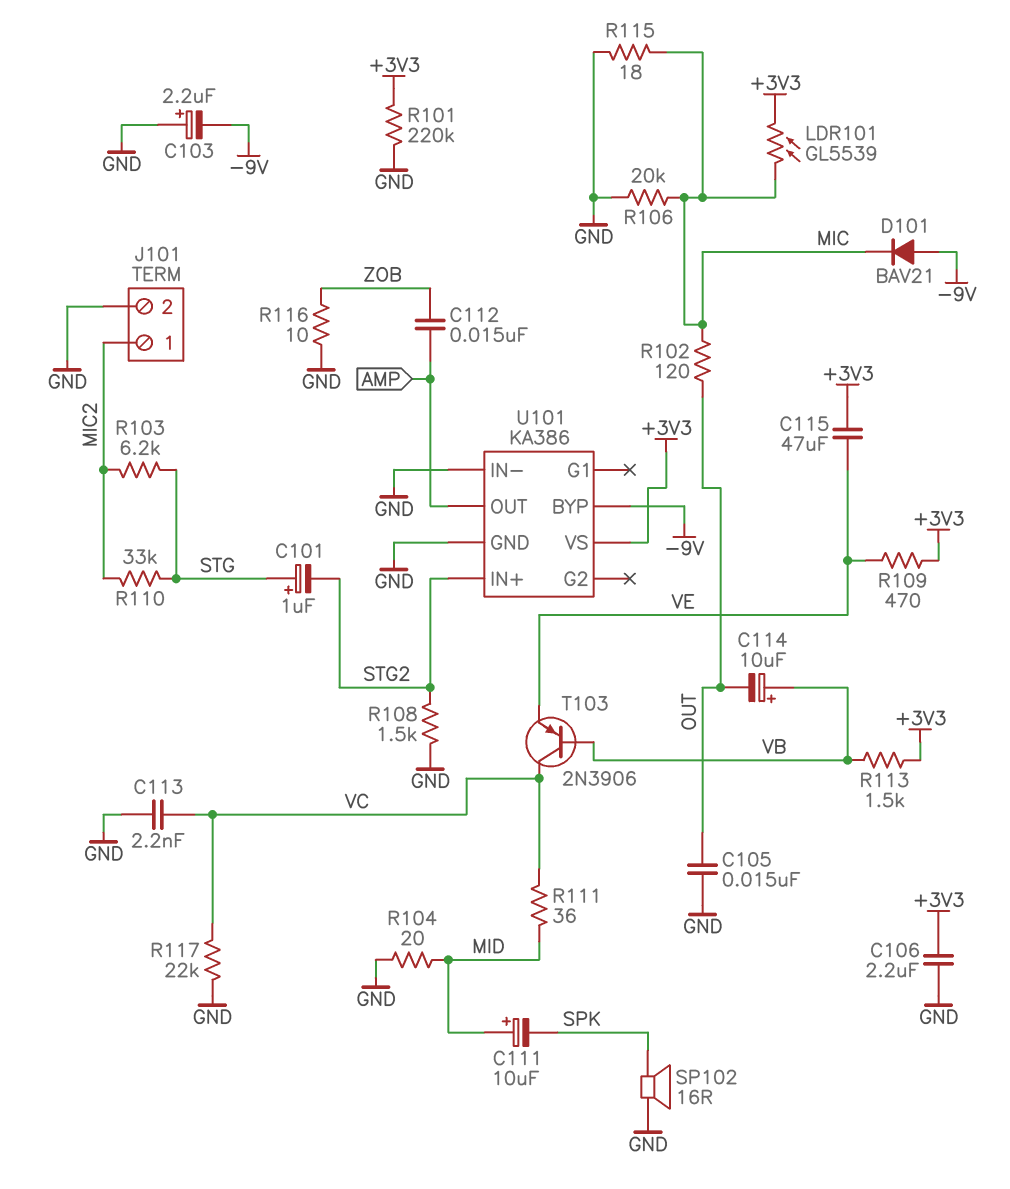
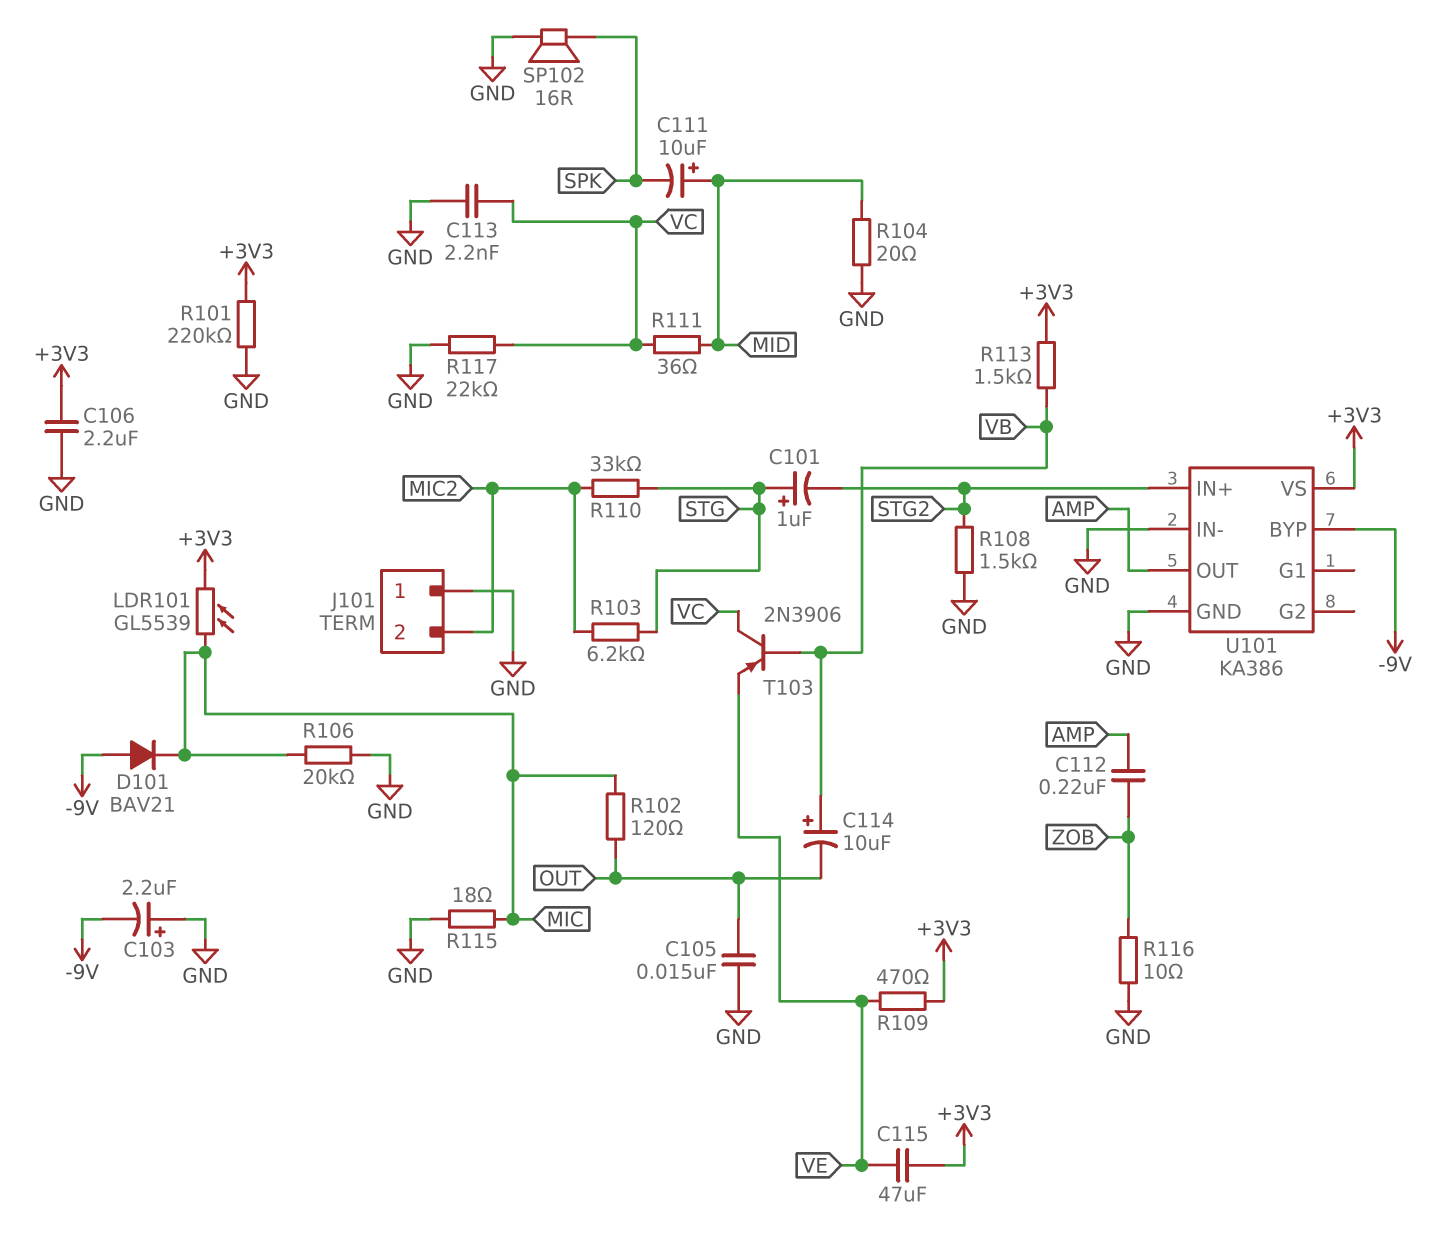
C112: 15nF (AMP, ZOB) -> 220nF (AMP, ZOB)
J101 pin 1: MIC2 -> GND
J101 pin 2: GND -> MIC2

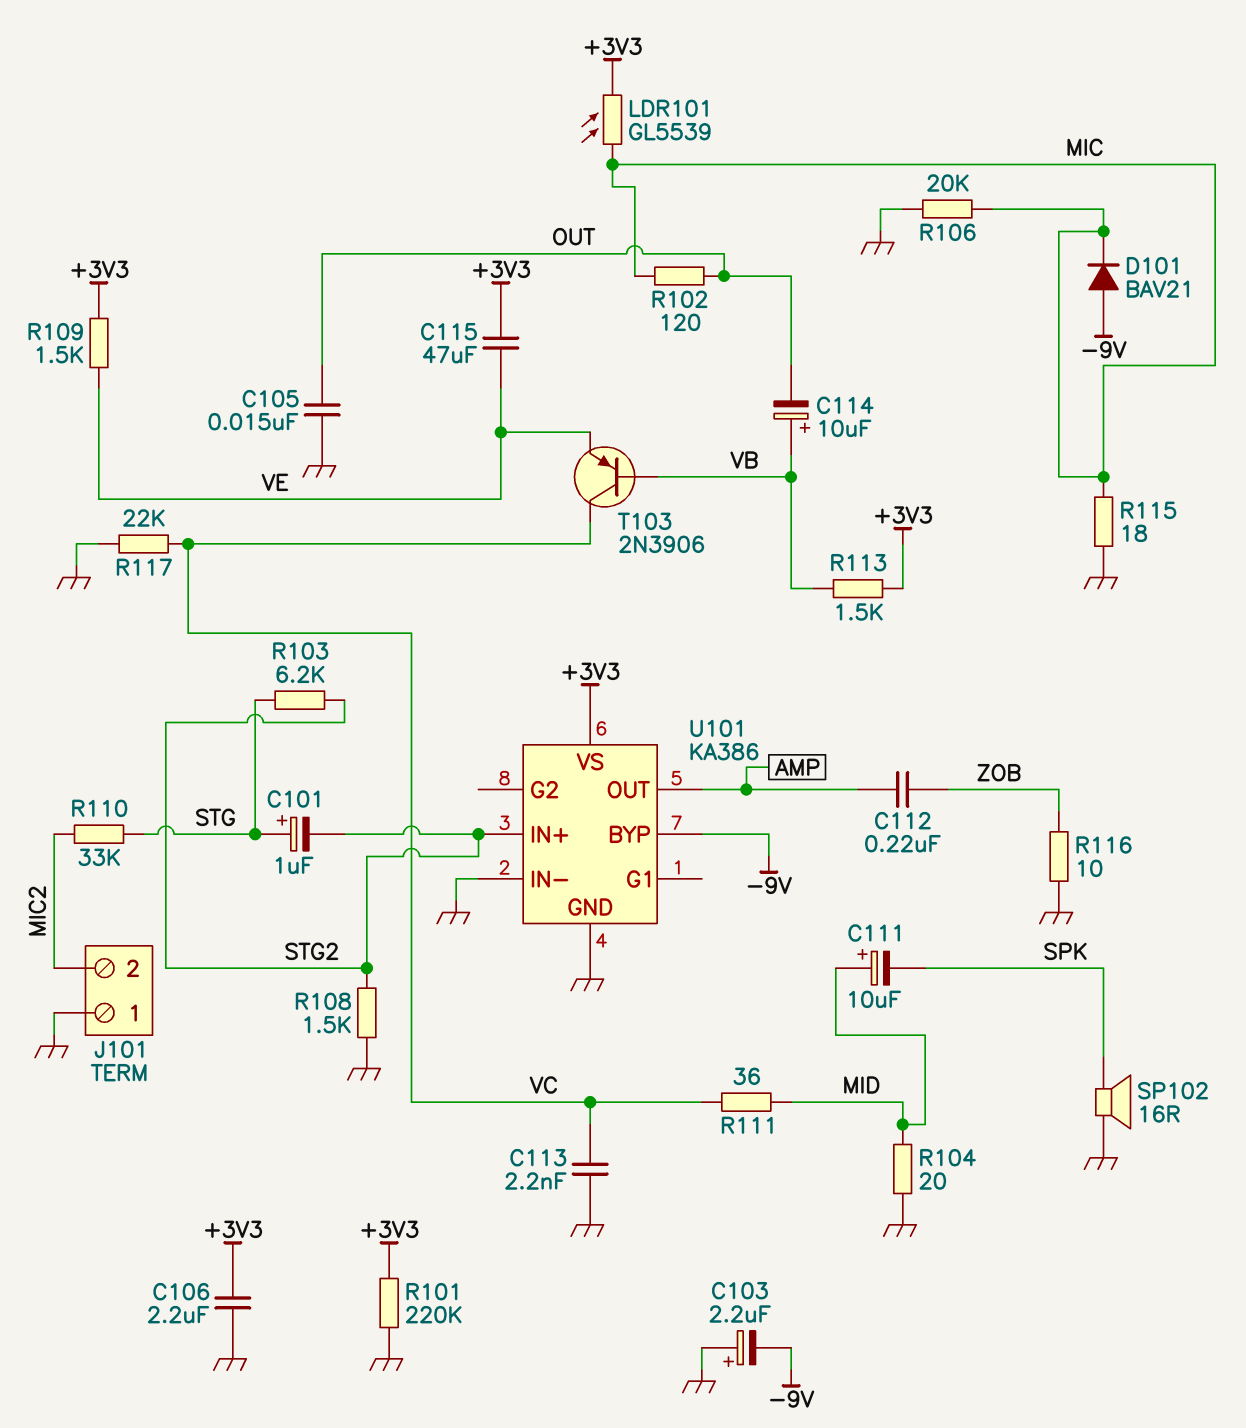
R103: 6.2k (MIC2, STG) -> 6.2k (STG, STG2)
R109: 470 (+3V3, VE) -> 1.5k (+3V3, VE)

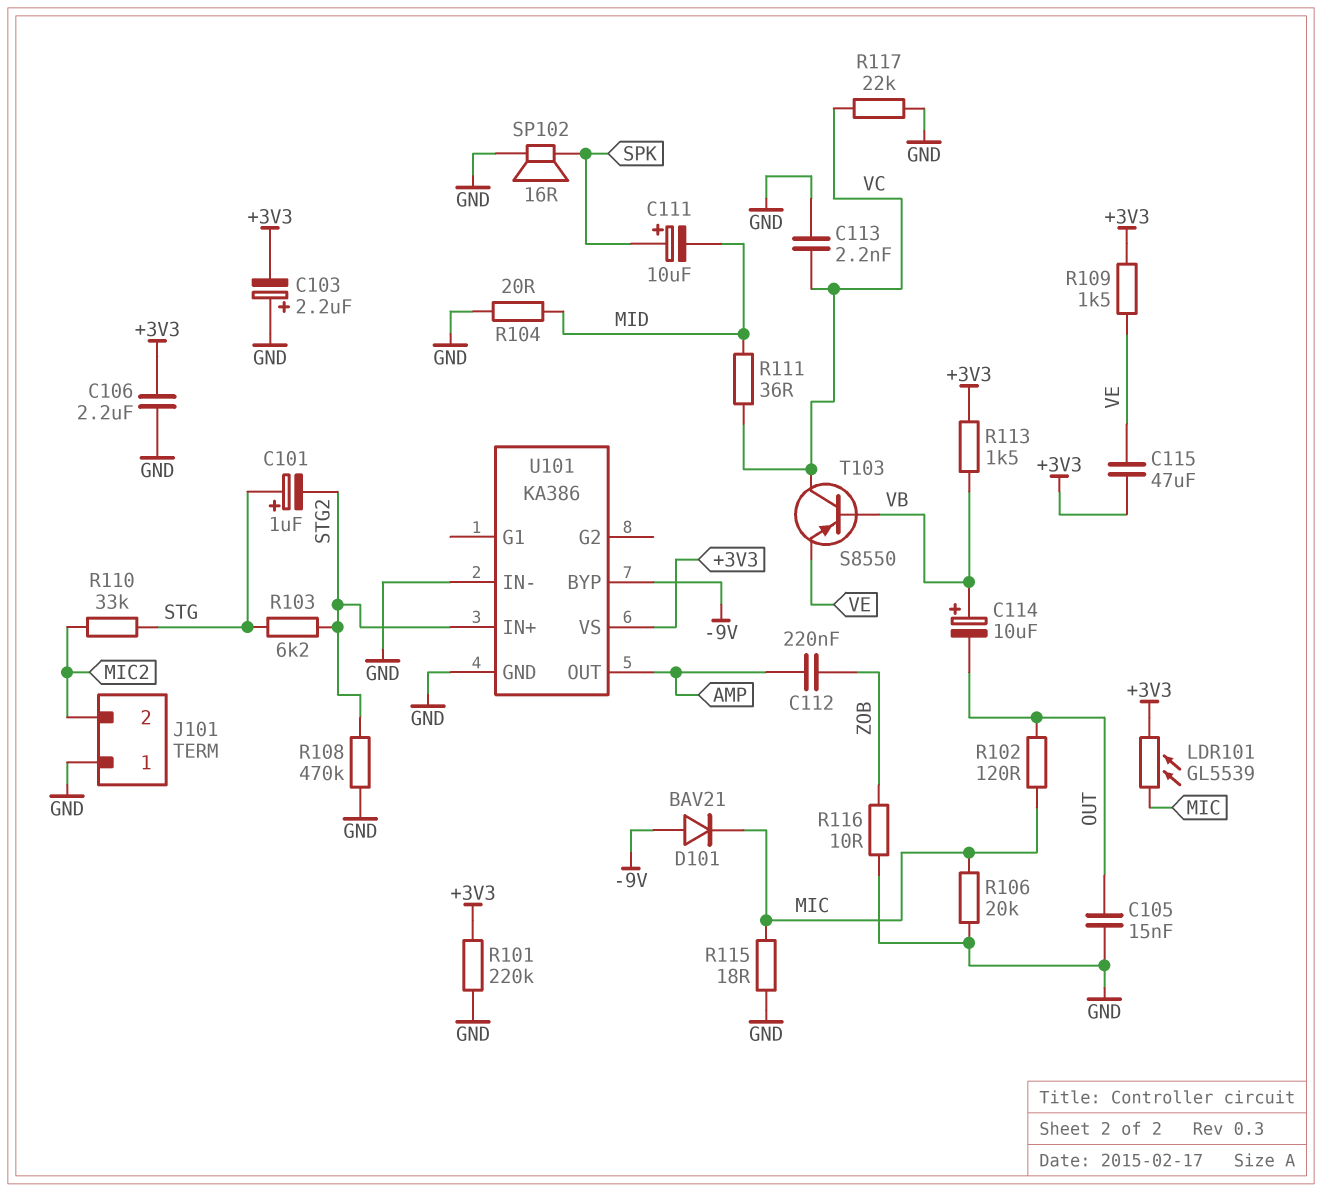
C103: 2.2uF (plus GND, minus -9V) -> 2.2uF (plus GND, minus +3V3)
C111: 10uF (plus MID, minus SPK) -> 10uF (plus SPK, minus MID)
R108: 1.5k (GND, STG2) -> 470k (GND, STG2)
T103: PNP 2N3906 (B VB, C VC, E VE) -> PNP S8550 (B VB, C VC, E VE)

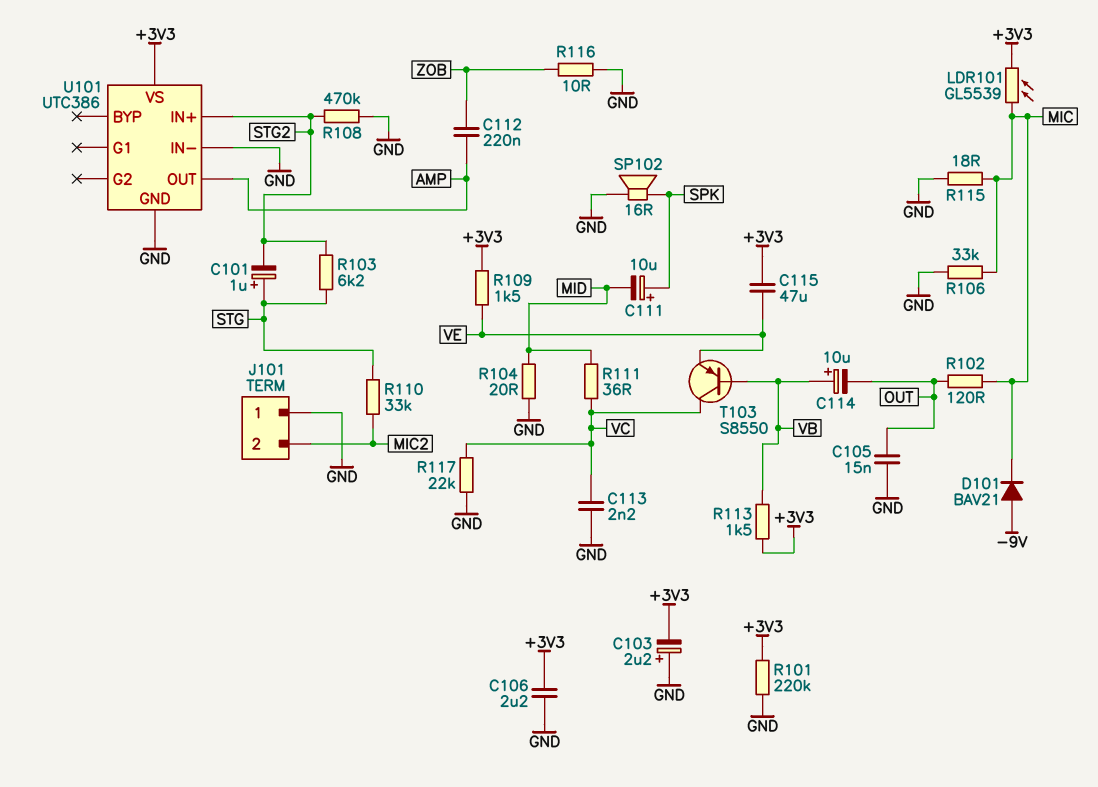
R106: 20k (GND, MIC) -> 33k (GND, MIC)
U101: KA386 -> UTC386
U101 pin BYP: -9V -> none

